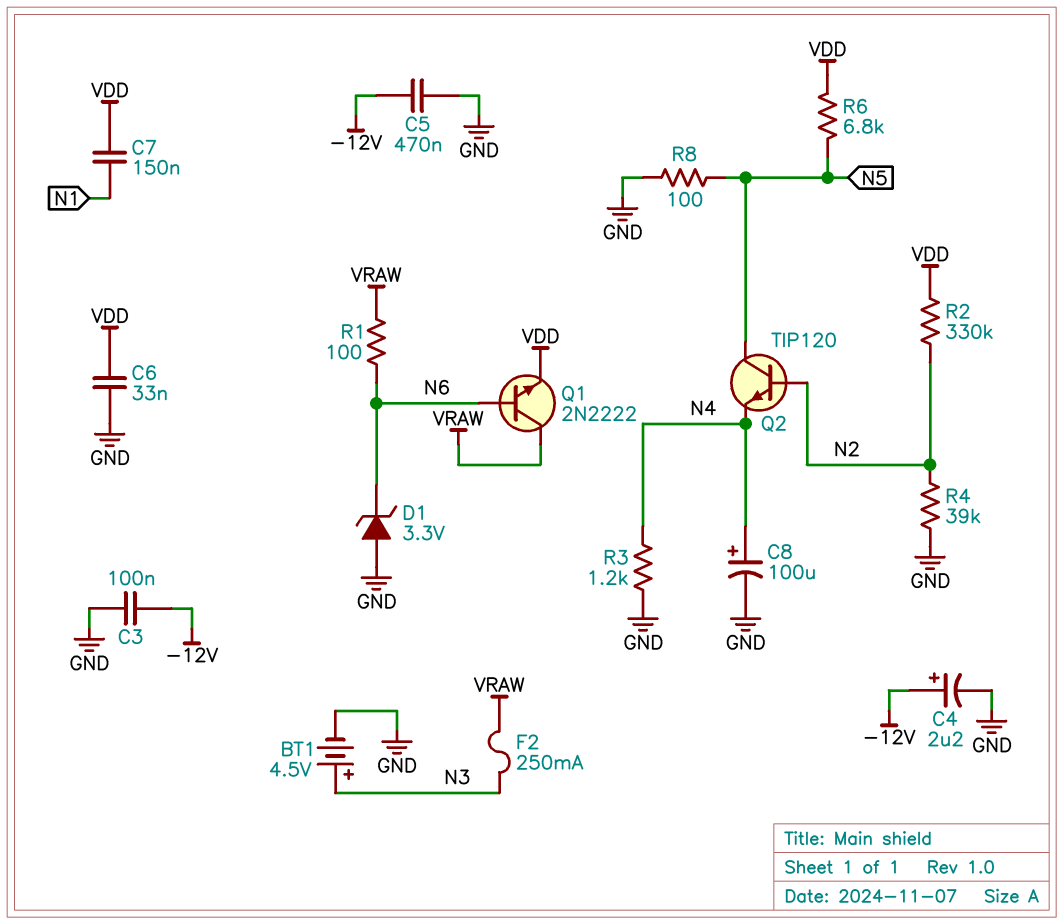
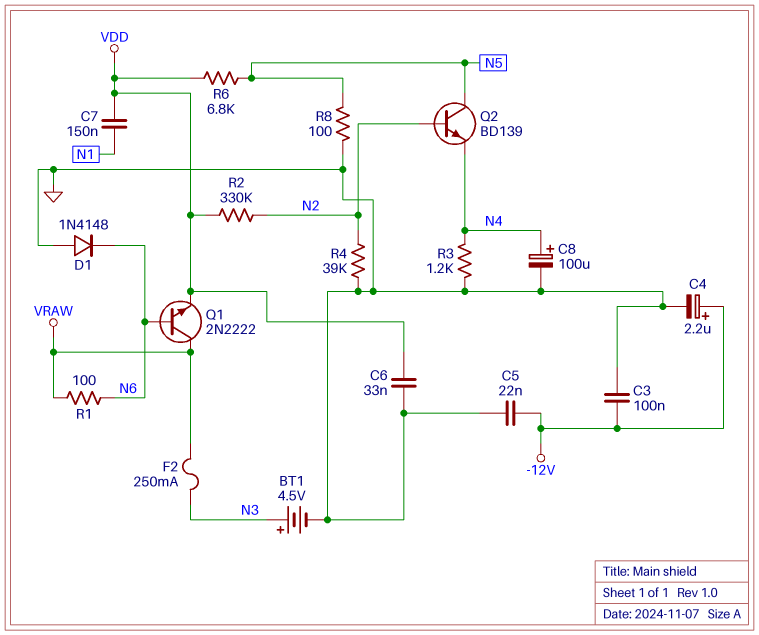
C5: 470nF (-12V, GND) -> 22nF (-12V, GND)
D1: zener 3.3V (A GND, K N6) -> diode 1N4148 (A GND, K N6)
Q2: NPN TIP120 (B N2, C N5, E N4) -> NPN BD139 (B N2, C N5, E N4)

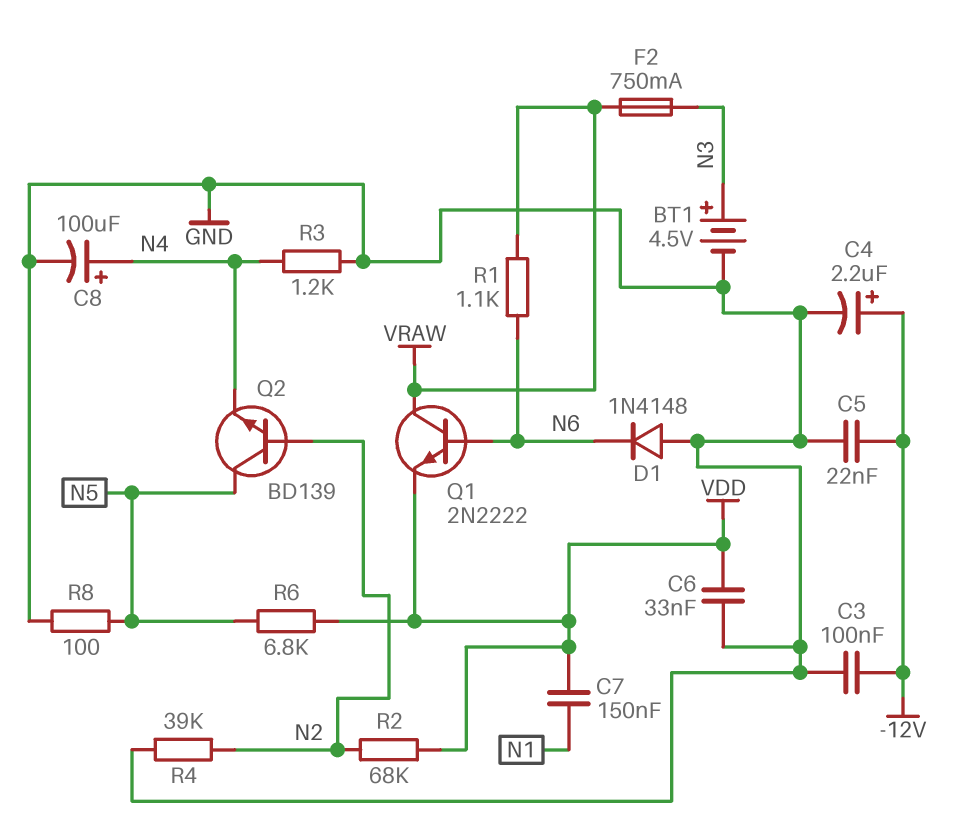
F2: 250mA (N3, VRAW) -> 750mA (N3, VRAW)
R1: 100 (N6, VRAW) -> 1.1k (N6, VRAW)
R2: 330k (N2, VDD) -> 68k (N2, VDD)

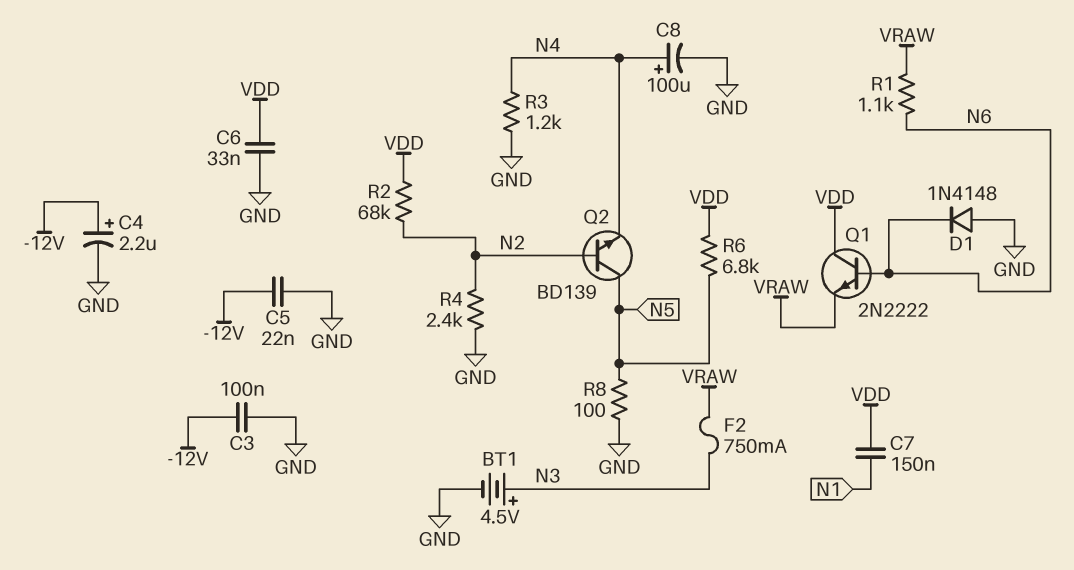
Q1: NPN 2N2222 (B N6, C VRAW, E VDD) -> NPN 2N2222 (B N6, C VDD, E VRAW)
R4: 39k (GND, N2) -> 2.4k (GND, N2)

